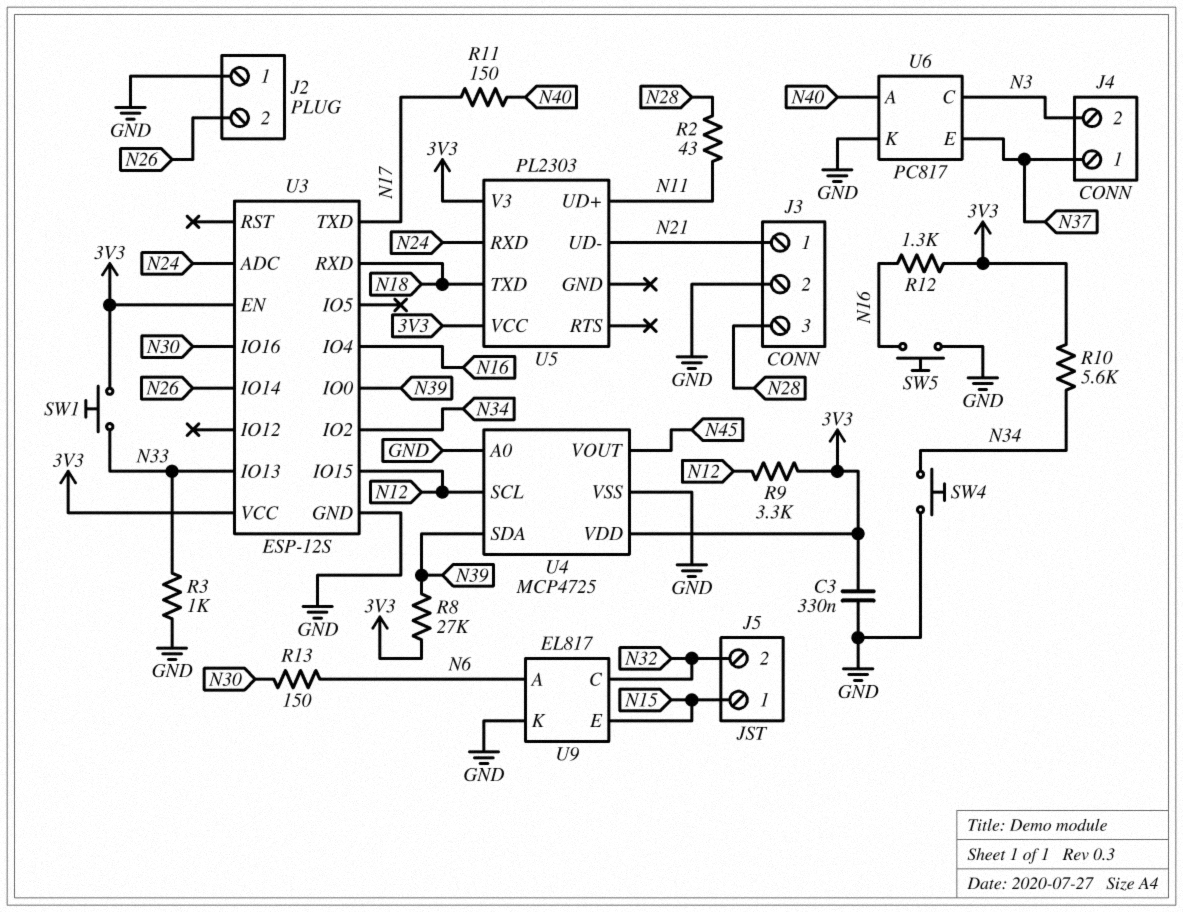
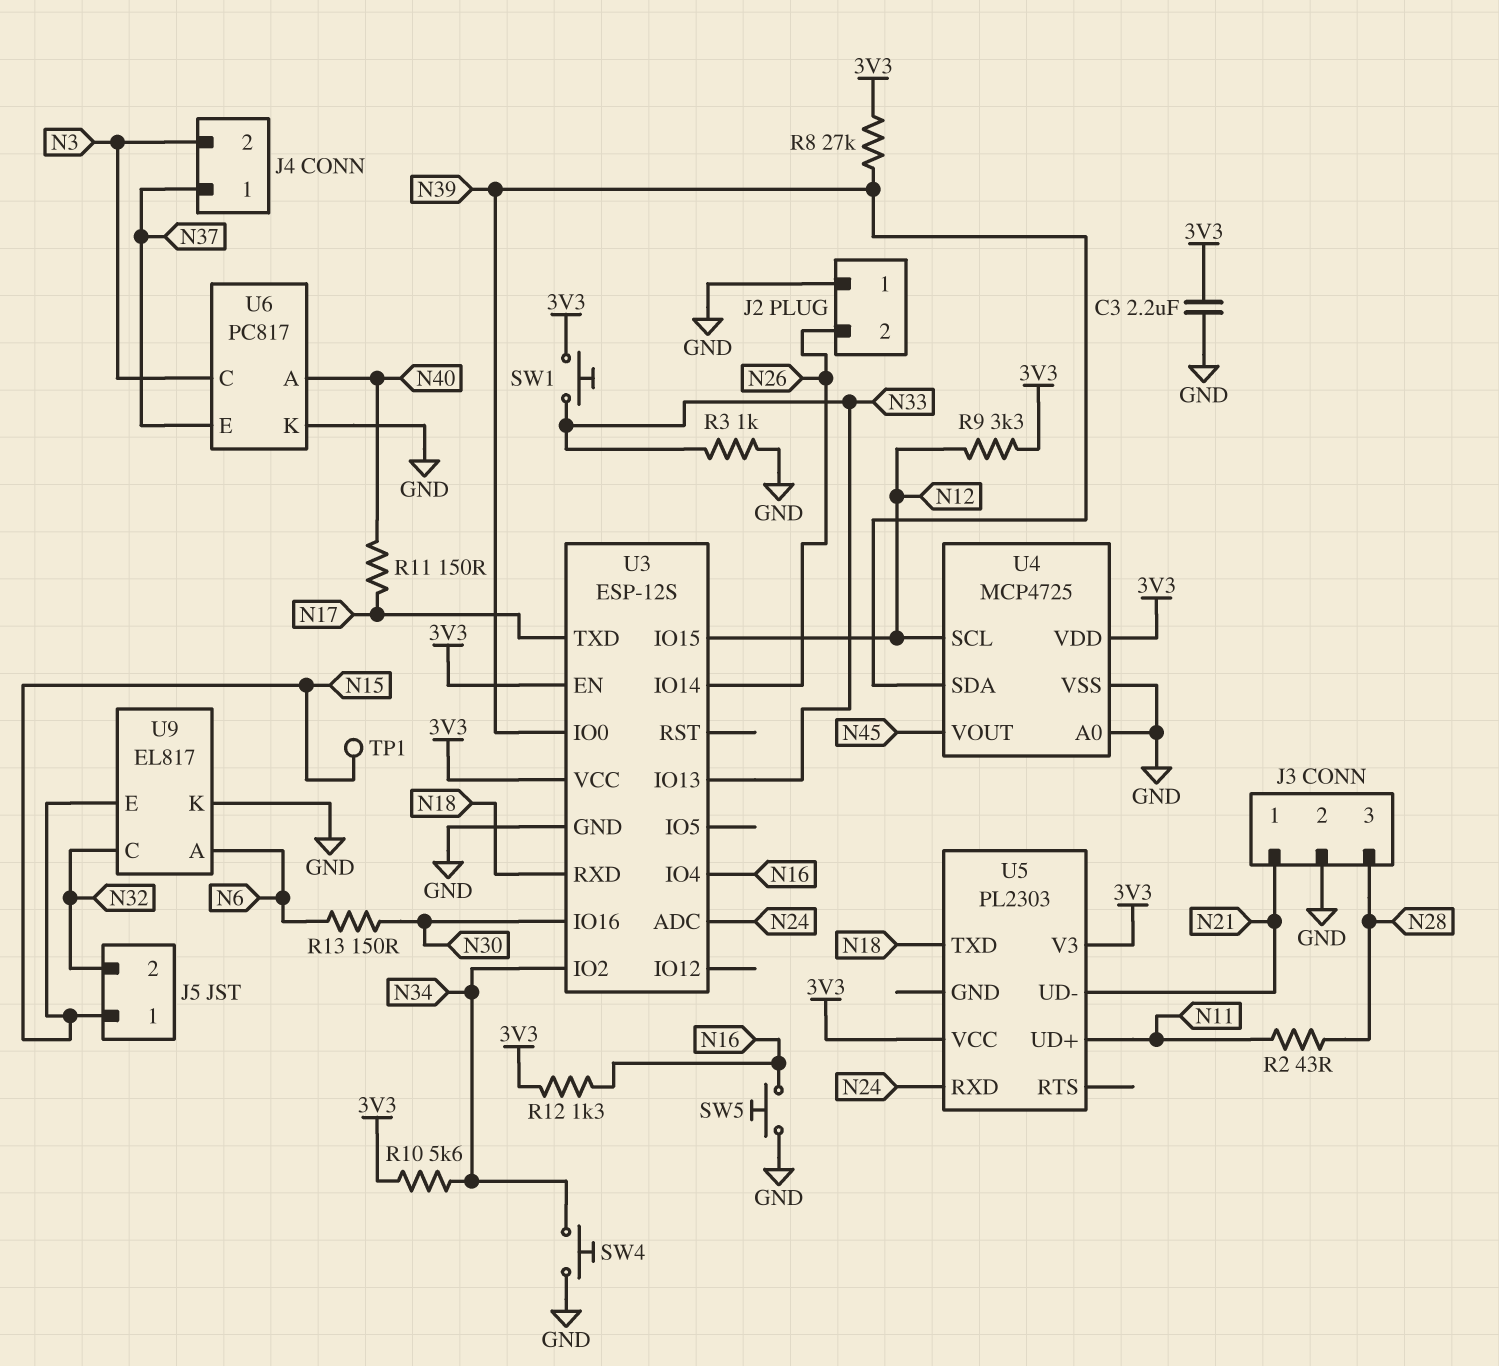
C3: 330nF (3V3, GND) -> 2.2uF (3V3, GND)
TP1: none -> test point (N15)

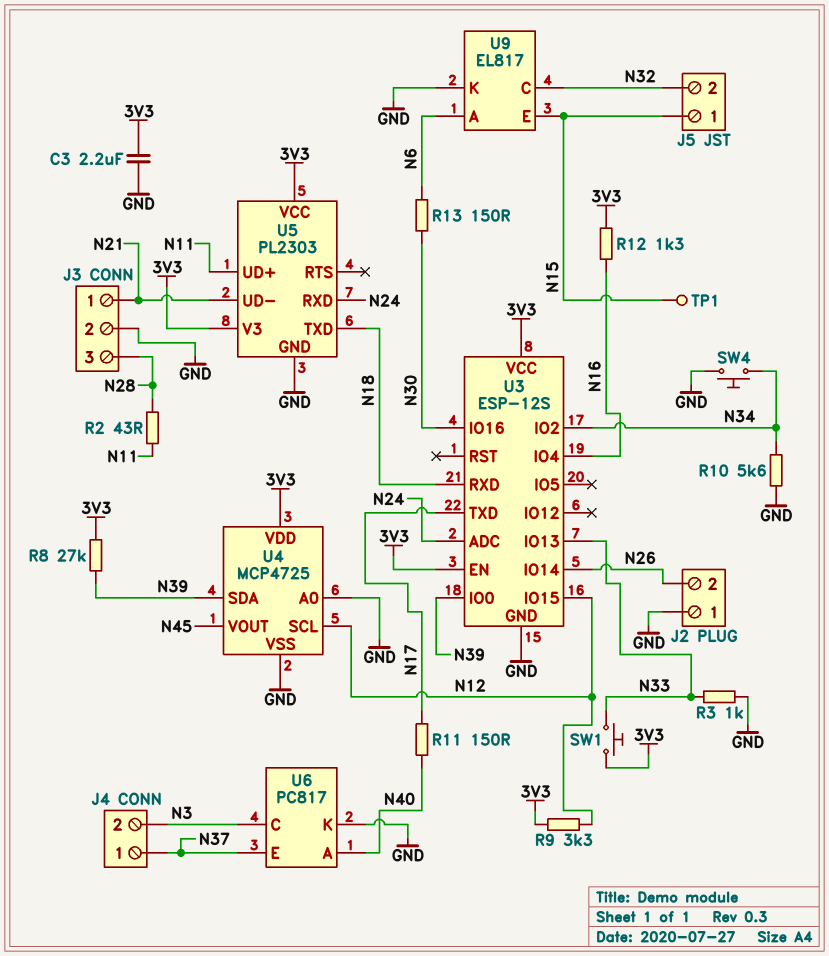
R10: 5.6k (3V3, N34) -> 5.6k (GND, N34)
SW5: button (GND, N16) -> none
U5 pin GND: none -> GND

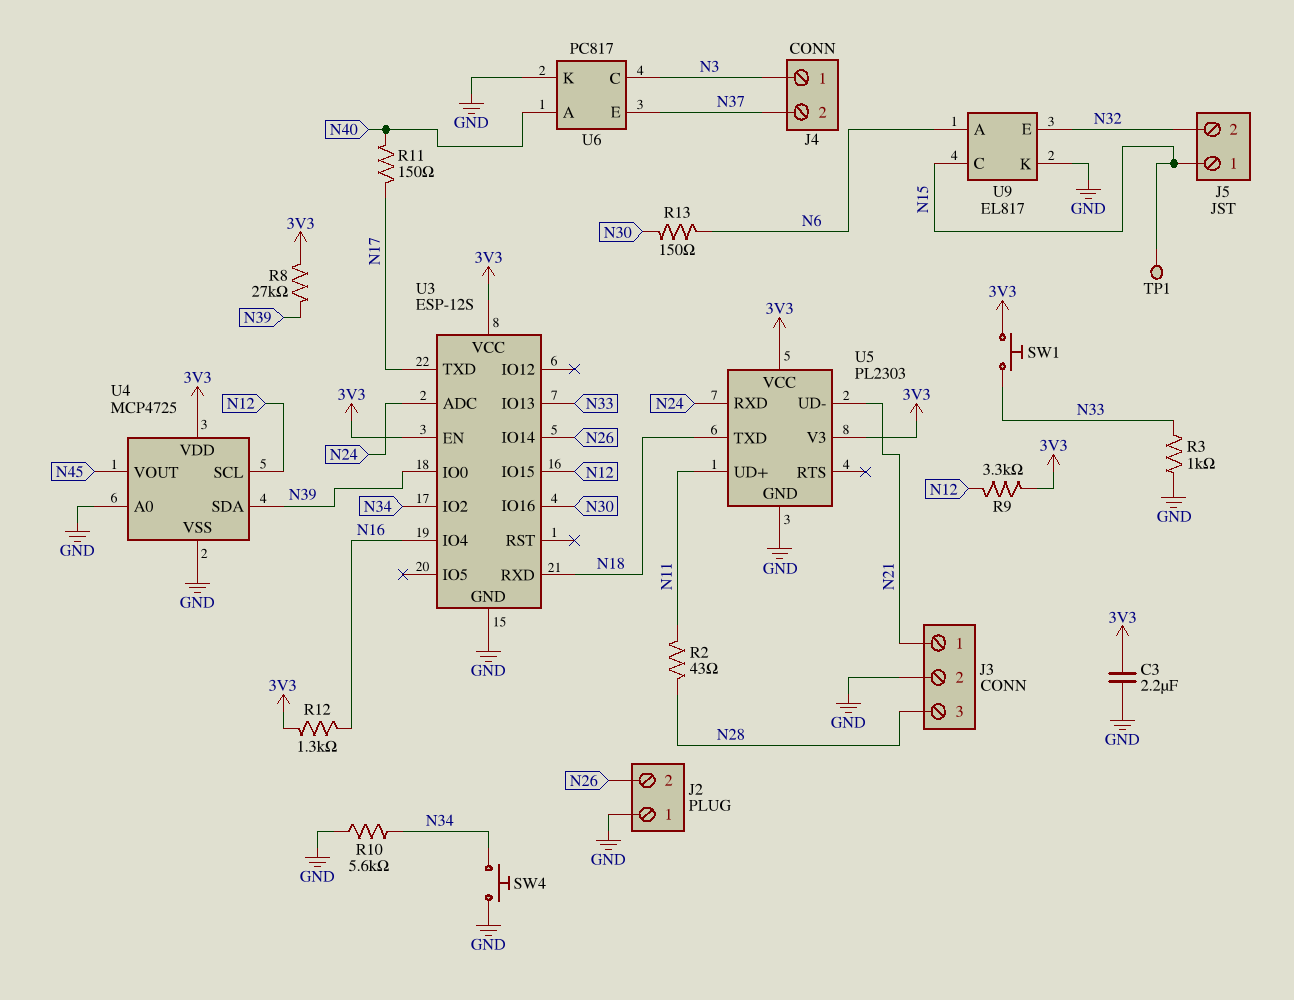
J4 pin 1: N37 -> N3
J4 pin 2: N3 -> N37
U9 pin C: N32 -> N15
U9 pin E: N15 -> N32

